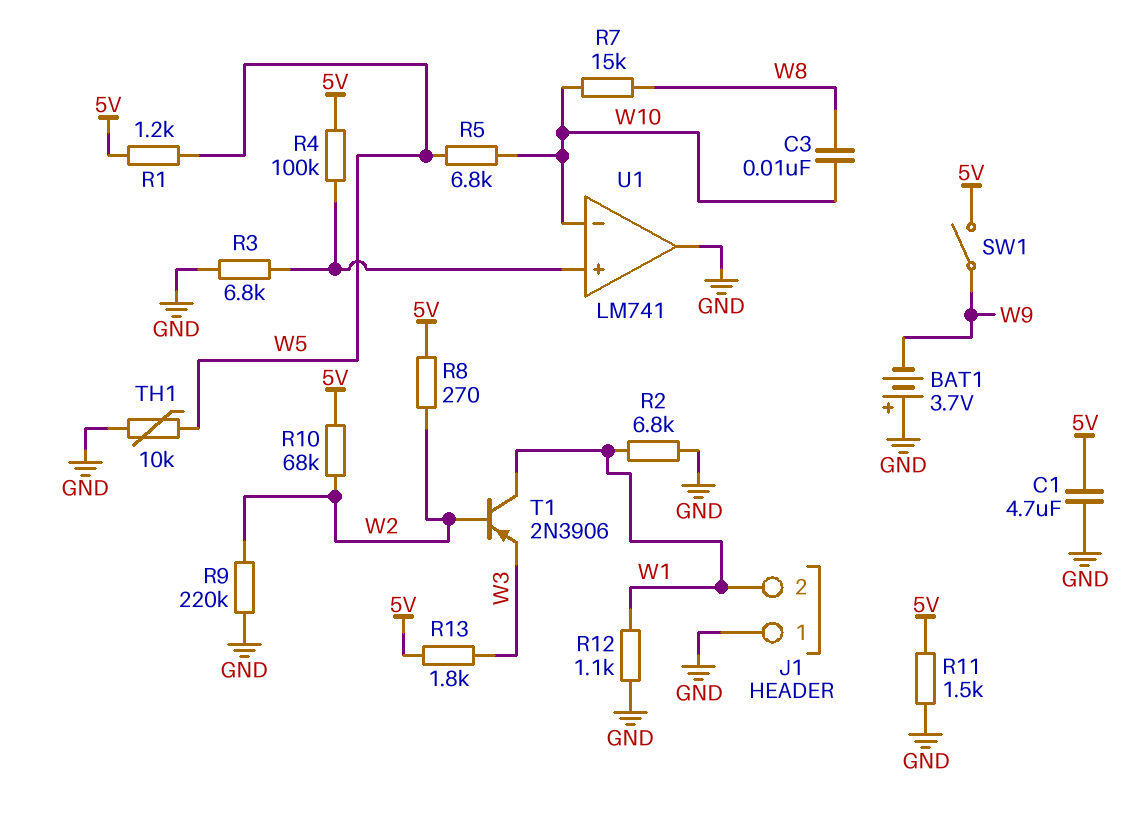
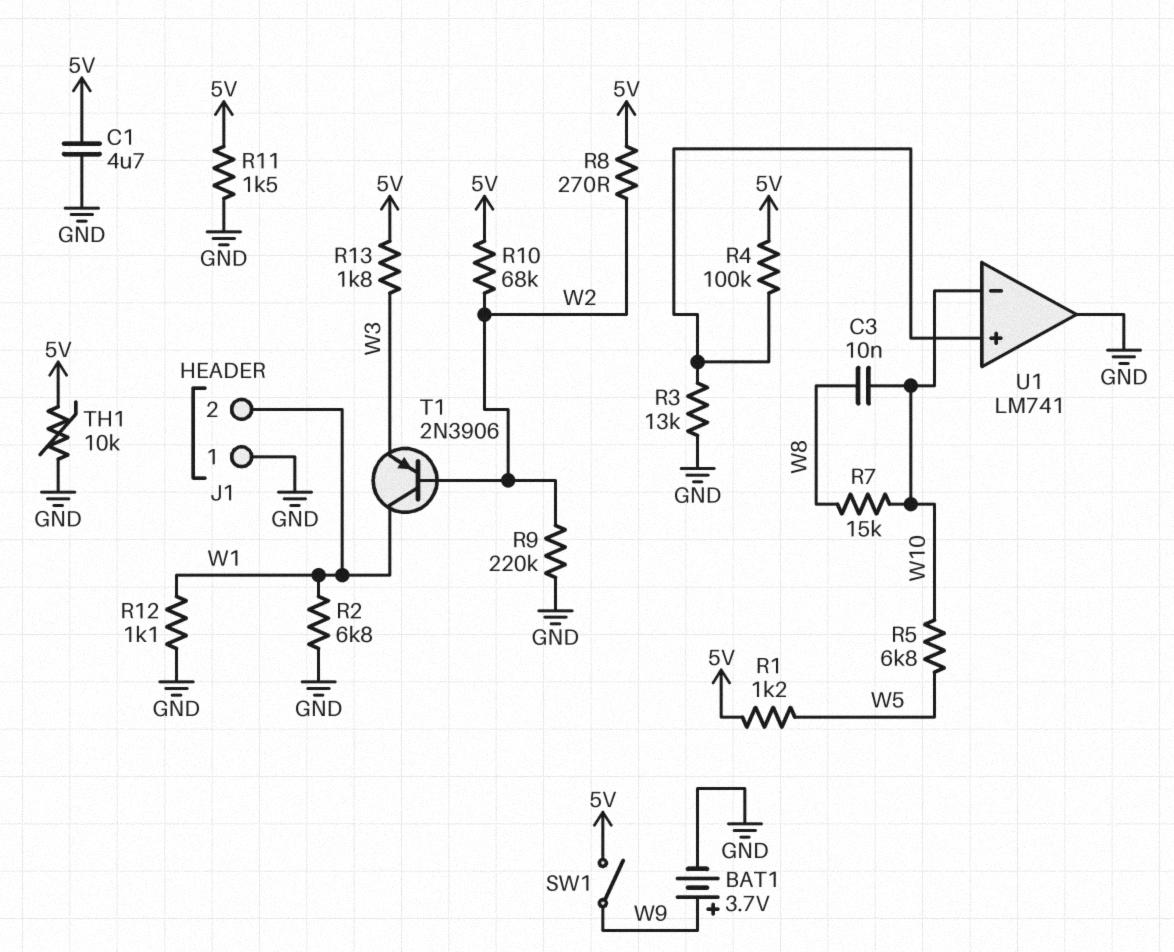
BAT1: 3.7V (plus GND, minus W9) -> 3.7V (plus W9, minus GND)
R3: 6.8k (GND, U1/in+) -> 13k (GND, U1/in+)
TH1: 10k (GND, W5) -> 10k (5V, GND)

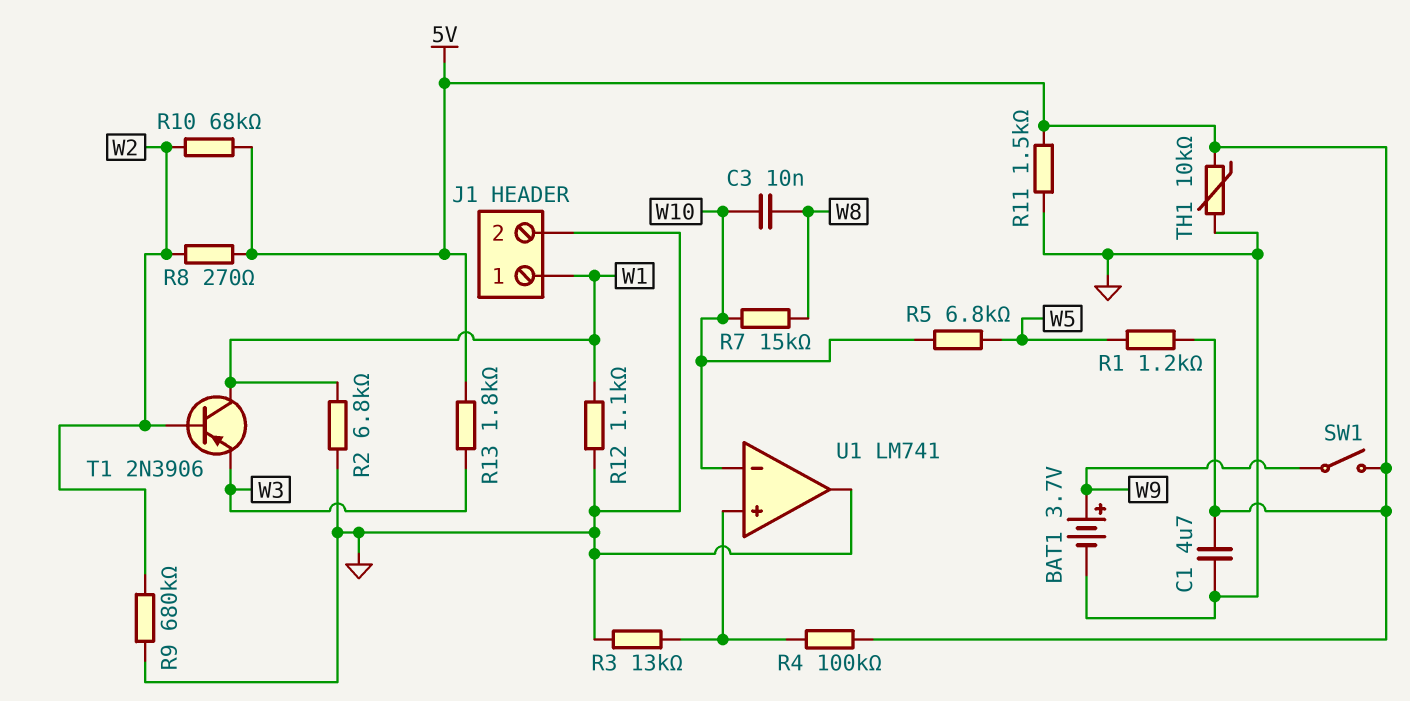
J1 pin 1: GND -> W1
J1 pin 2: W1 -> GND
R9: 220k (GND, W2) -> 680k (GND, W2)

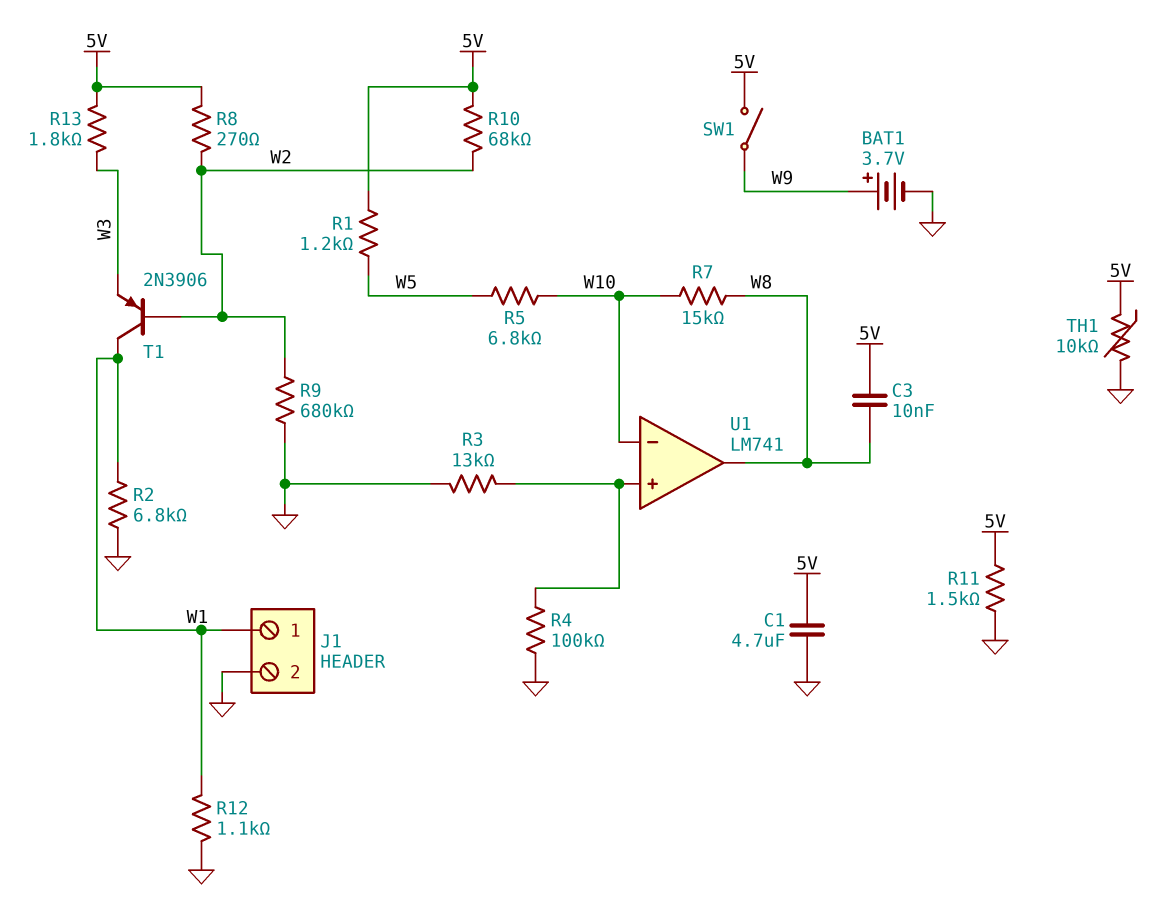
C3: 10nF (W8, W10) -> 10nF (5V, W8)
R4: 100k (5V, U1/in+) -> 100k (GND, U1/in+)
U1 pin out: GND -> W8

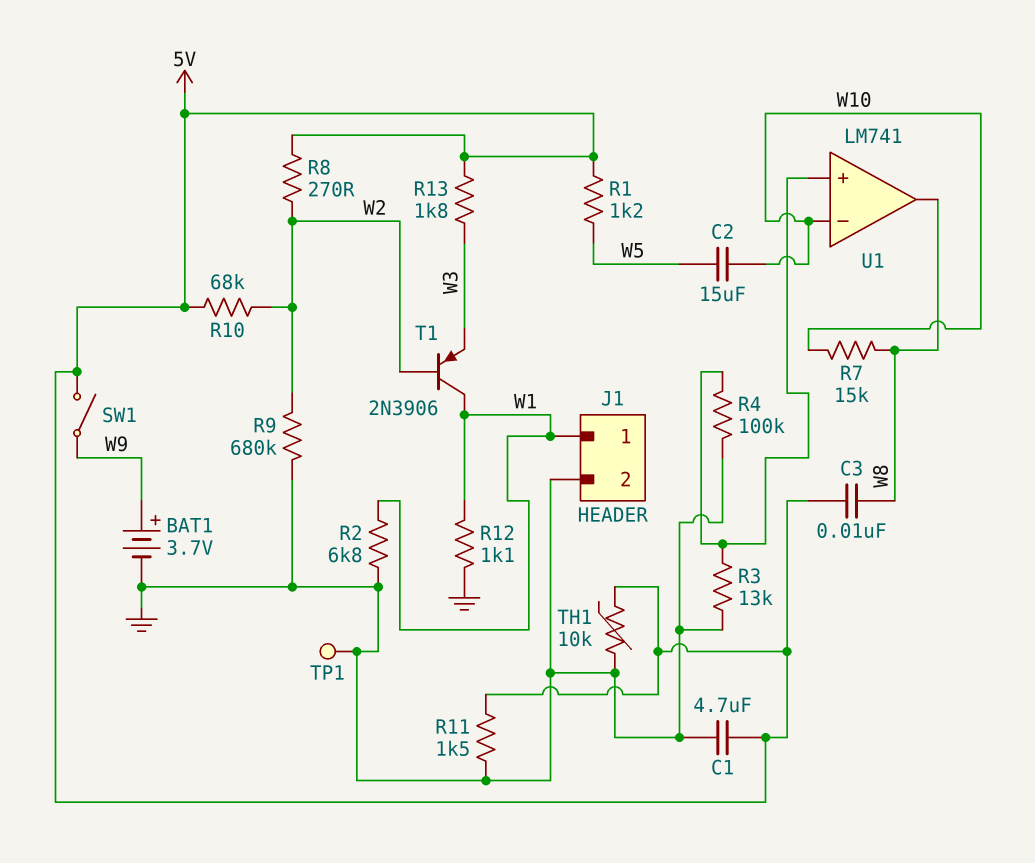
C2: none -> 15uF (W5, W10)
R5: 6.8k (W5, W10) -> none
TP1: none -> test point (GND)

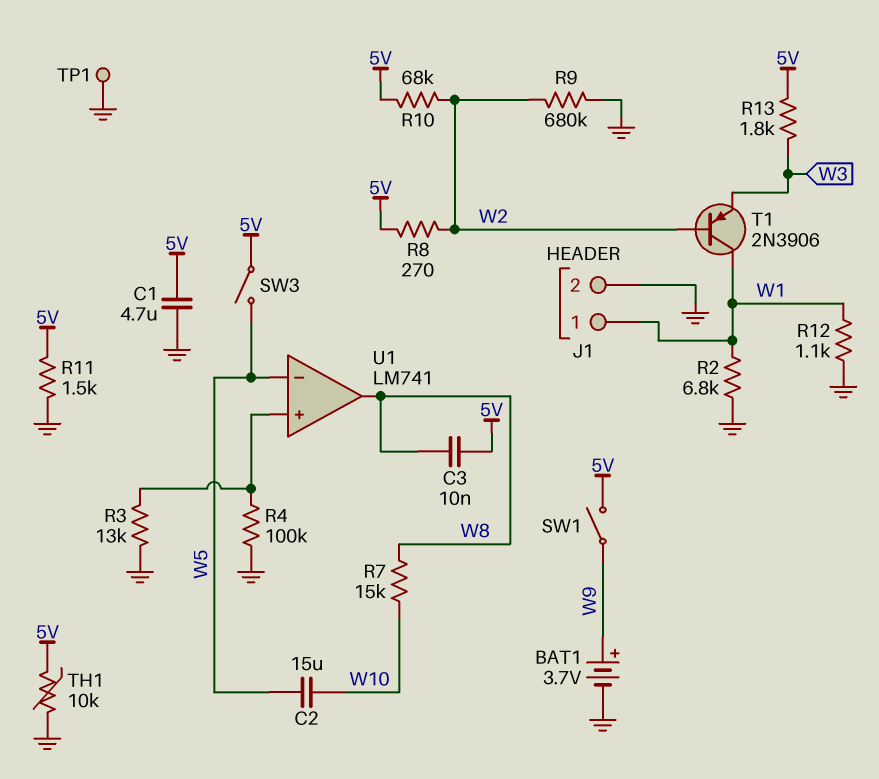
R1: 1.2k (5V, W5) -> none
SW3: none -> switch (5V, W5)
U1 pin in-: W10 -> W5

